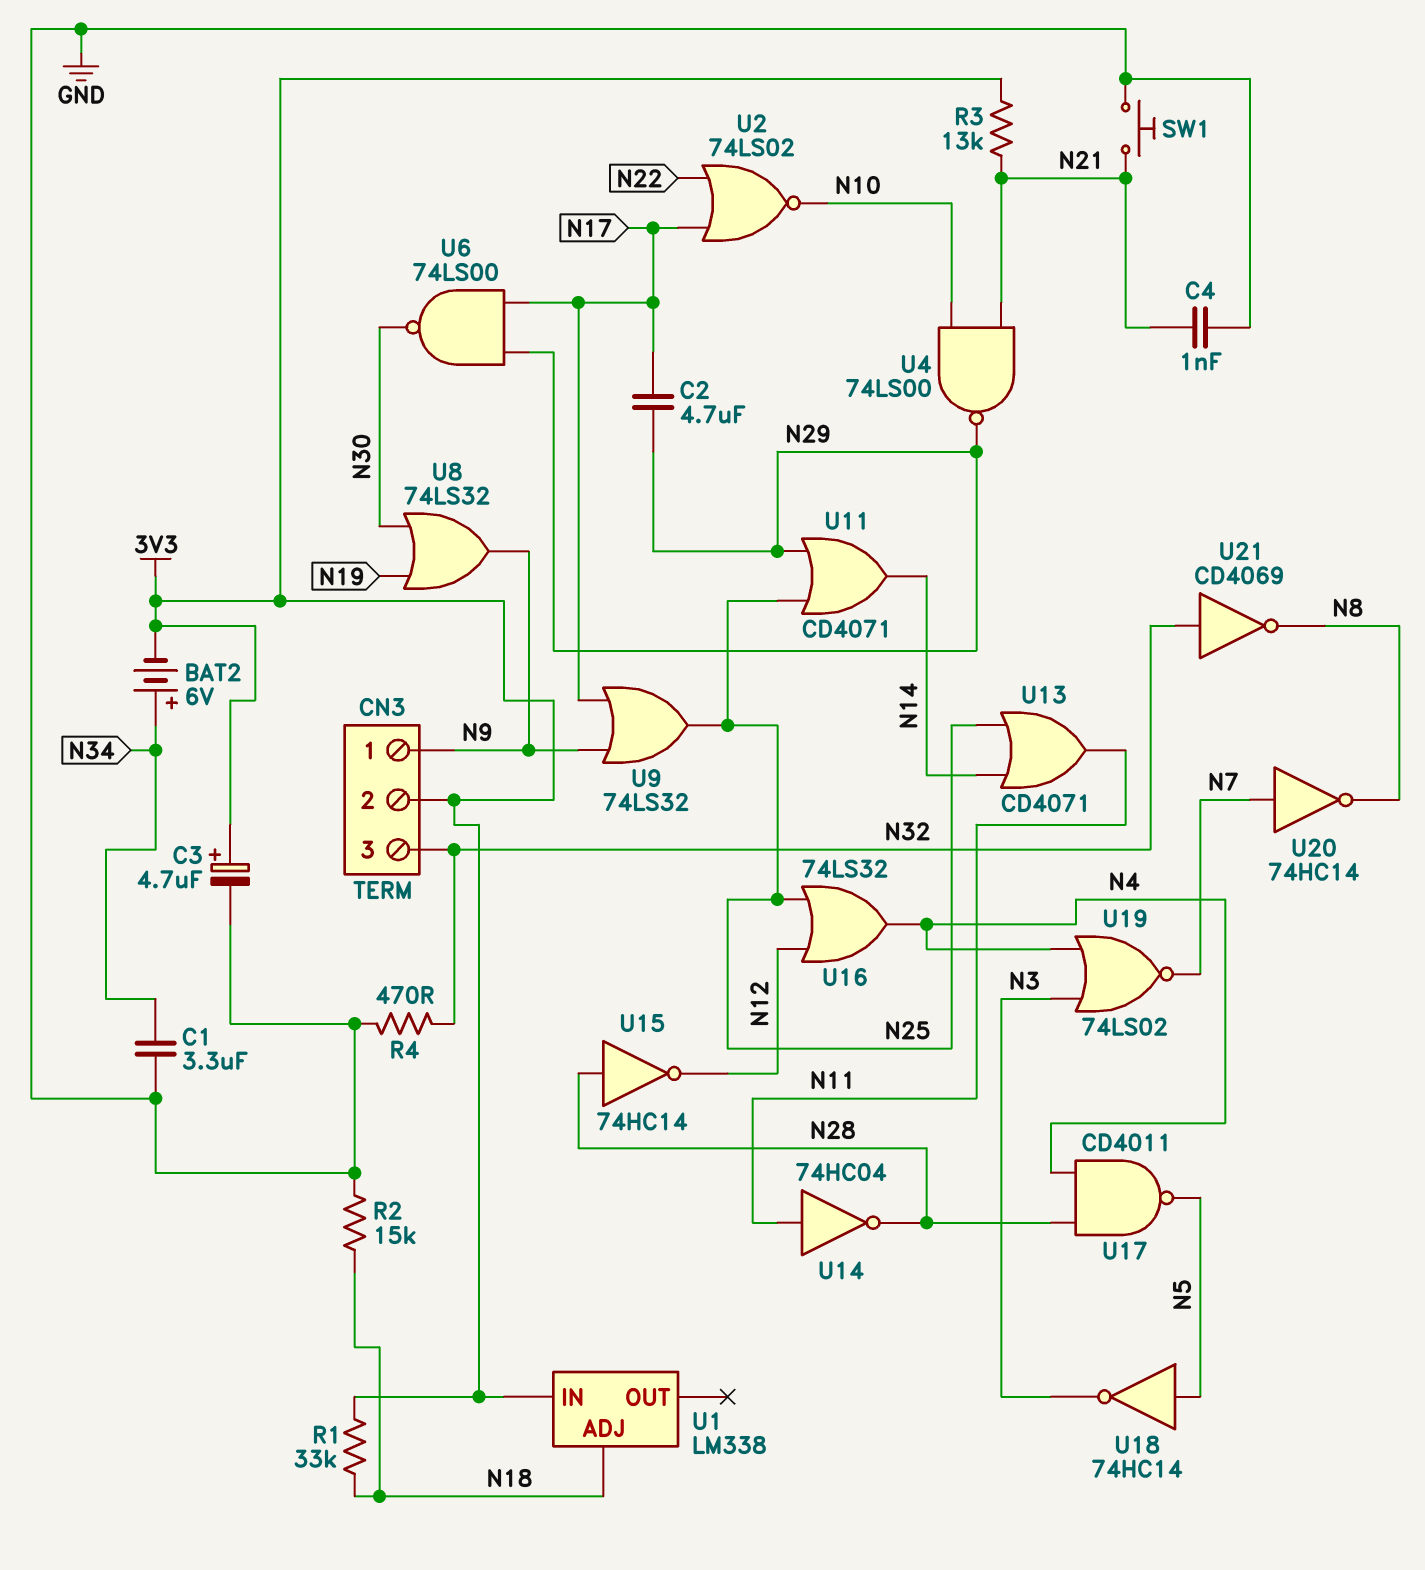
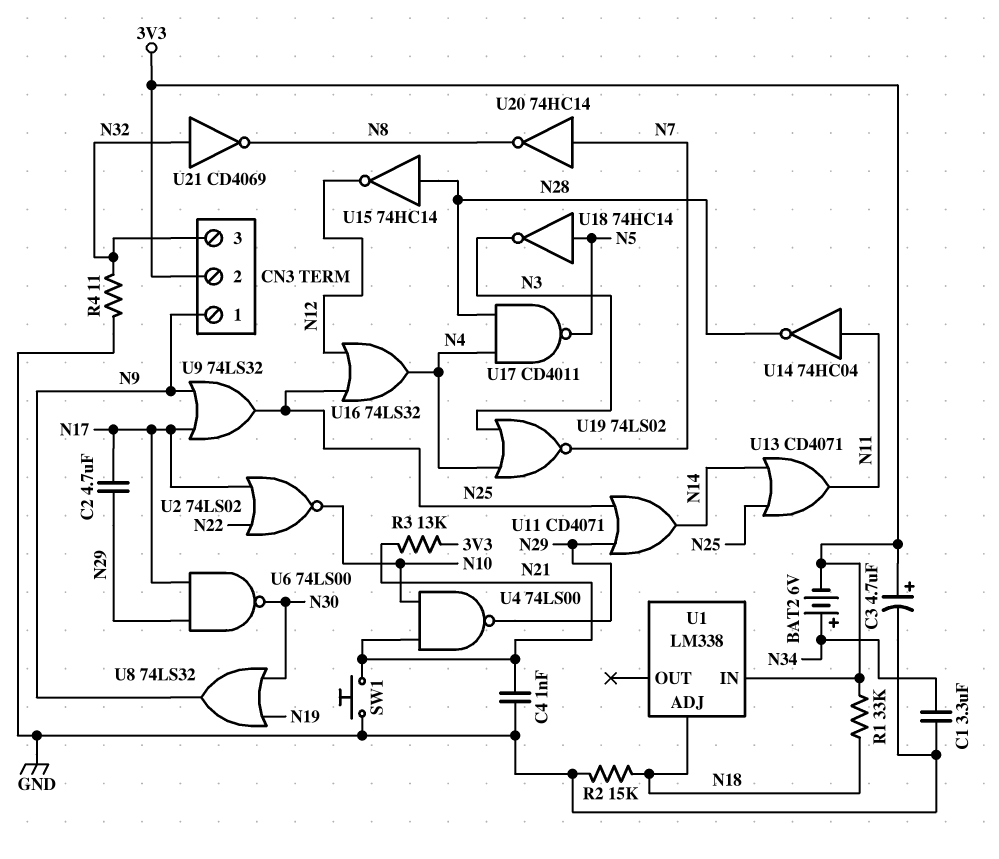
R4: 470 (GND, N32) -> 11 (GND, N32)

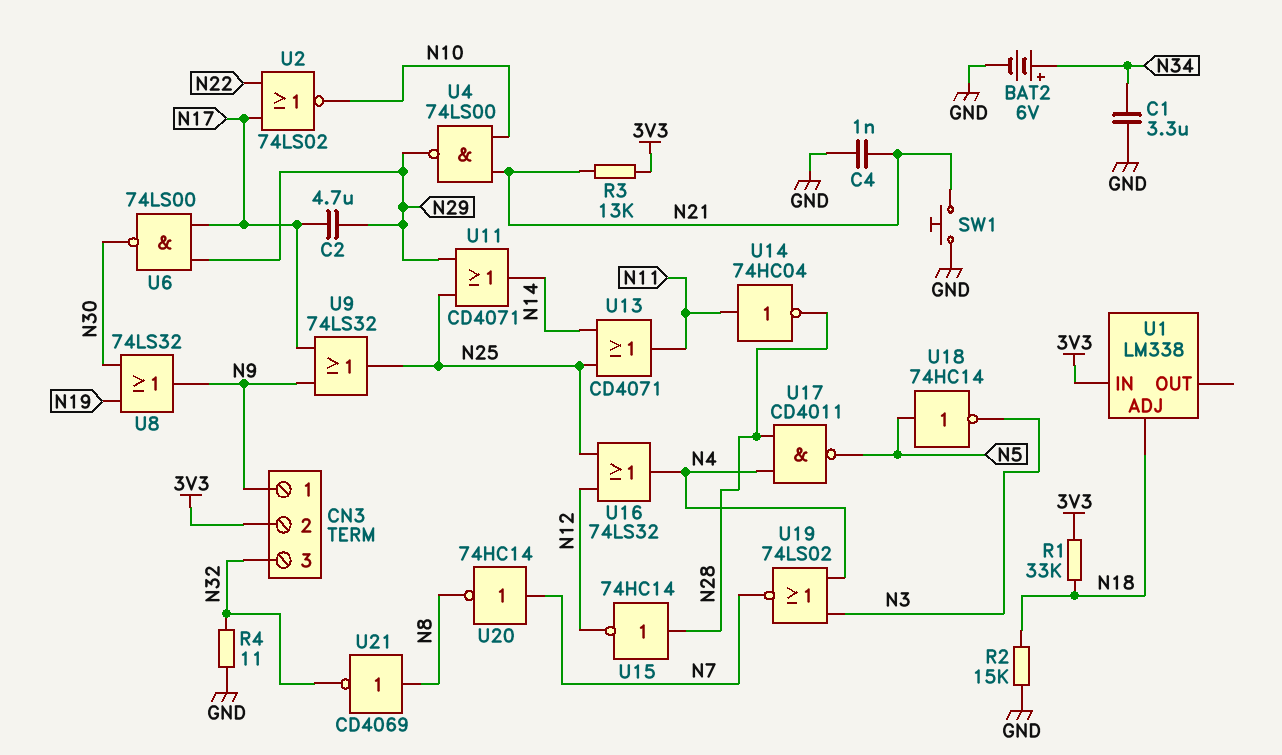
BAT2: 6V (plus N34, minus 3V3) -> 6V (plus N34, minus GND)
C3: 4.7uF (plus 3V3, minus GND) -> none
U21: NOT CD4069 (in N32, out N8) -> NOT CD4069 (in N8, out N32)

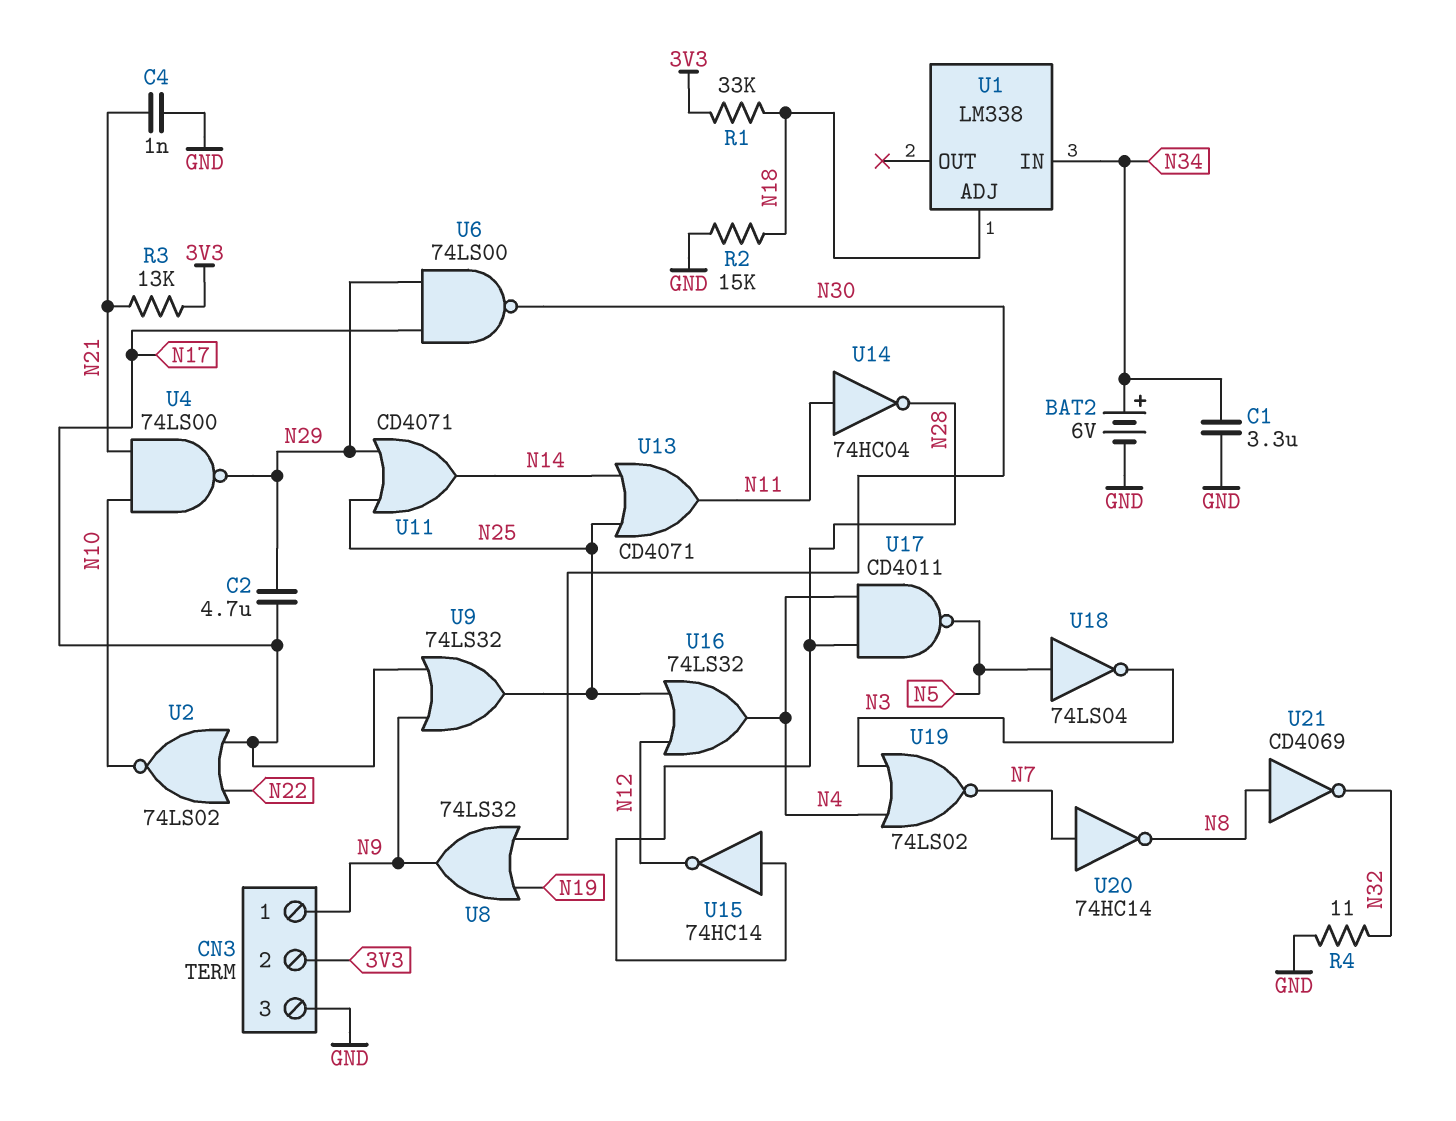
CN3 pin 3: N32 -> GND
SW1: button (GND, N21) -> none
U1 pin IN: 3V3 -> N34
U18: NOT 74HC14 (in N5, out N3) -> NOT 74LS04 (in N5, out N3)

